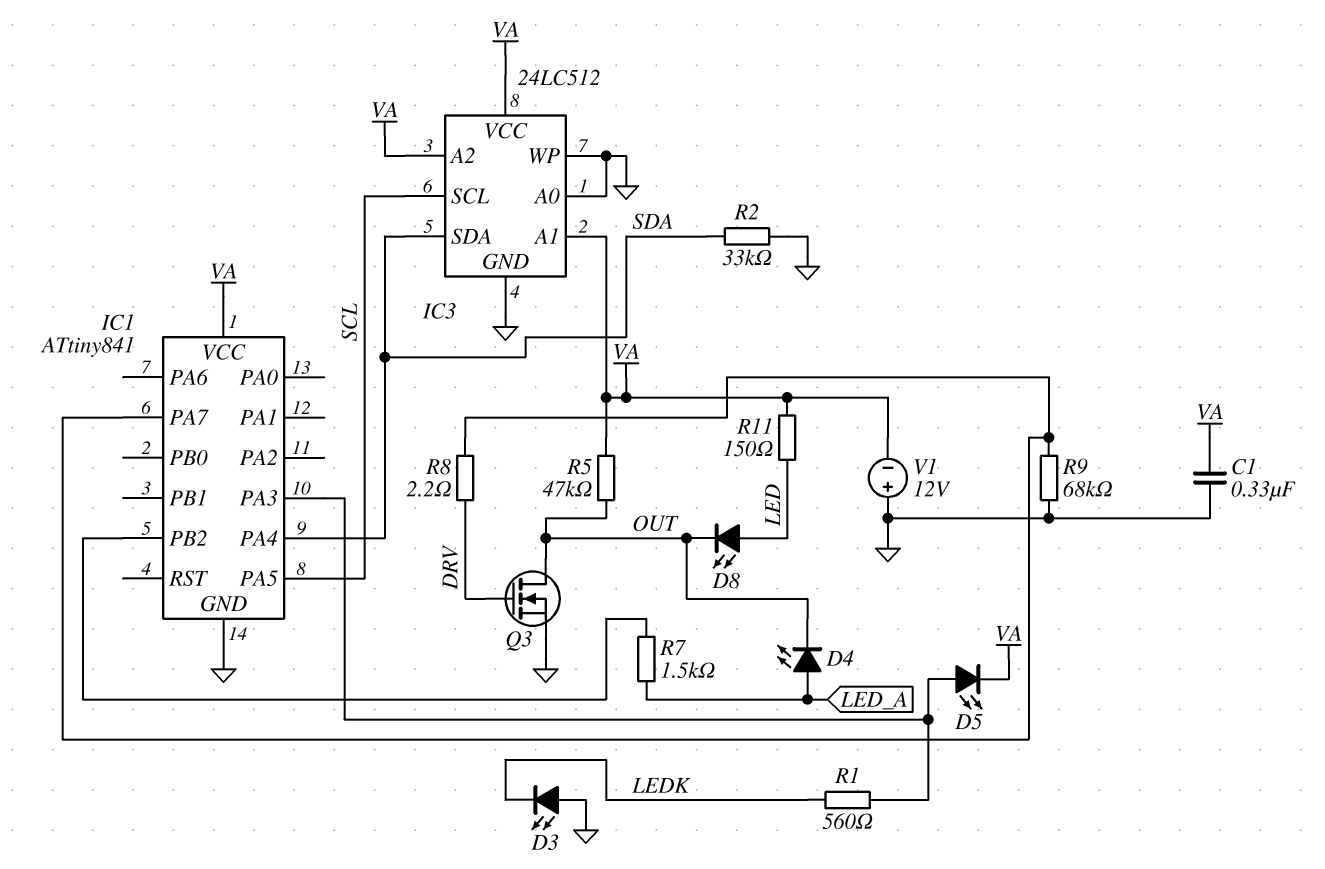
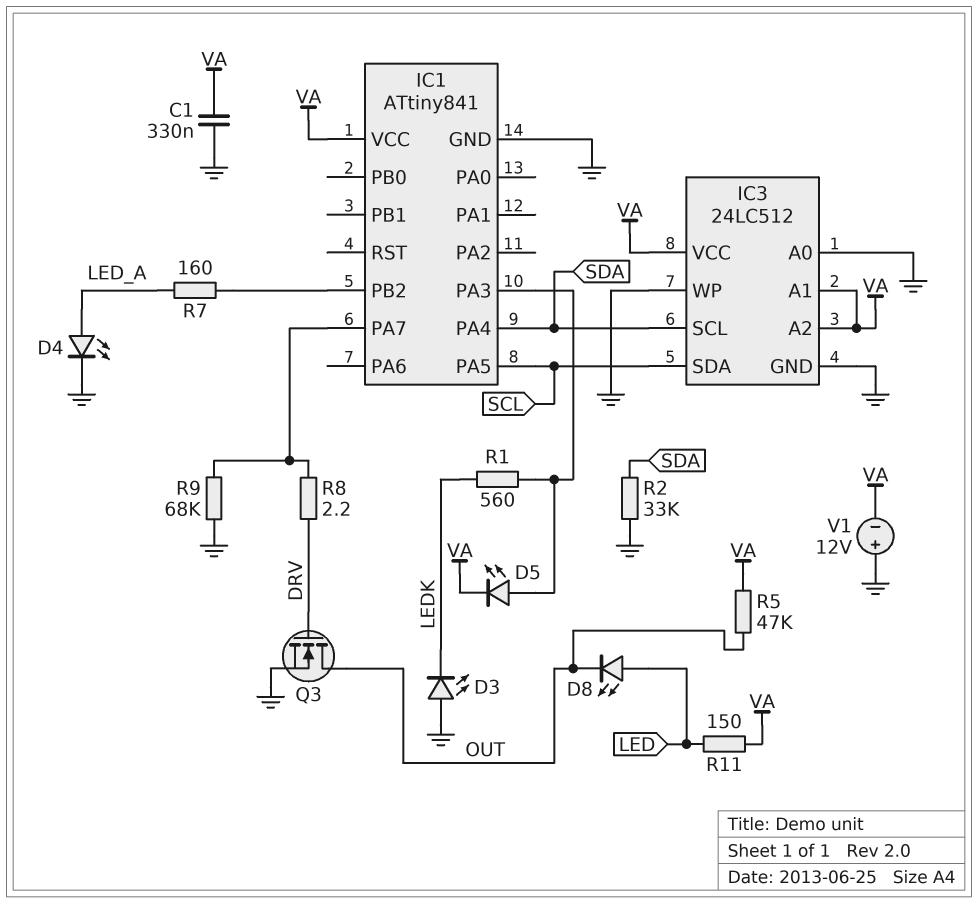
D4: LED (A LED_A, K OUT) -> LED (A LED_A, K GND)
IC3 pin SCL: SCL -> SDA
IC3 pin SDA: SDA -> SCL
R7: 1.5k (IC1/PB2, LED_A) -> 160 (IC1/PB2, LED_A)

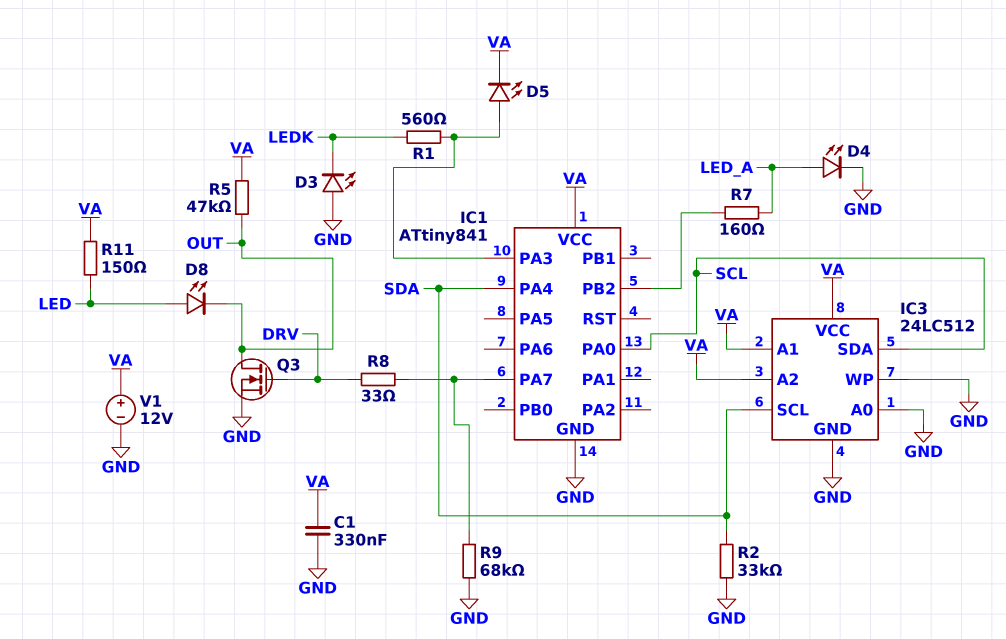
IC1 pin PA0: none -> SCL
IC1 pin PA5: SCL -> none
R8: 2.2 (DRV, IC1/PA7) -> 33 (DRV, IC1/PA7)
V1: 12V (plus GND, minus VA) -> 12V (plus VA, minus GND)

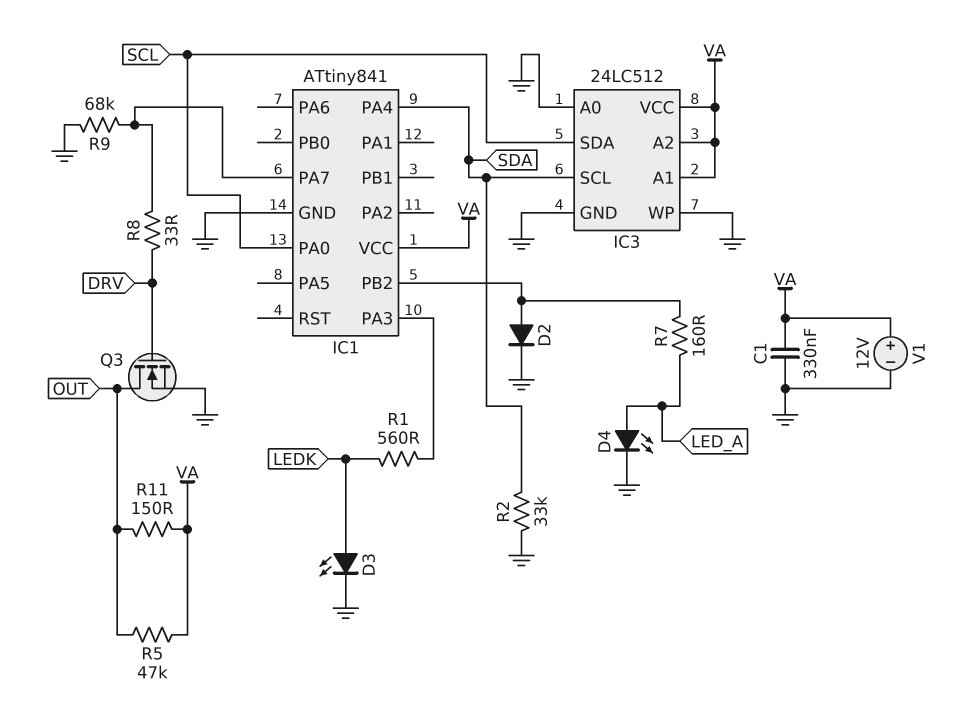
D2: none -> diode (A IC1/PB2, K GND)
D3: LED (A GND, K LEDK) -> LED (A LEDK, K GND)
D5: LED (A IC1/PA3, K VA) -> none
D8: LED (A LED, K OUT) -> none
R11: 150 (LED, VA) -> 150 (OUT, VA)

